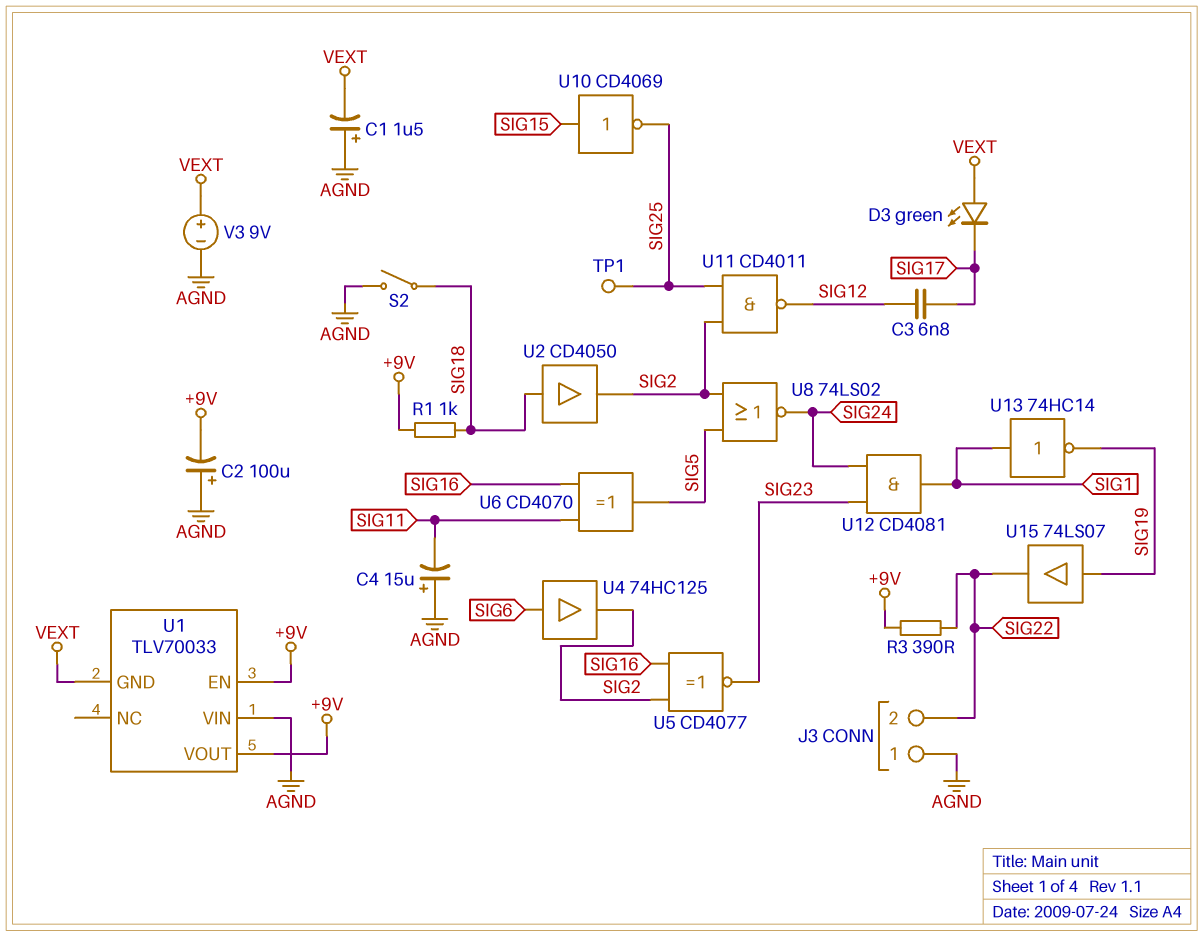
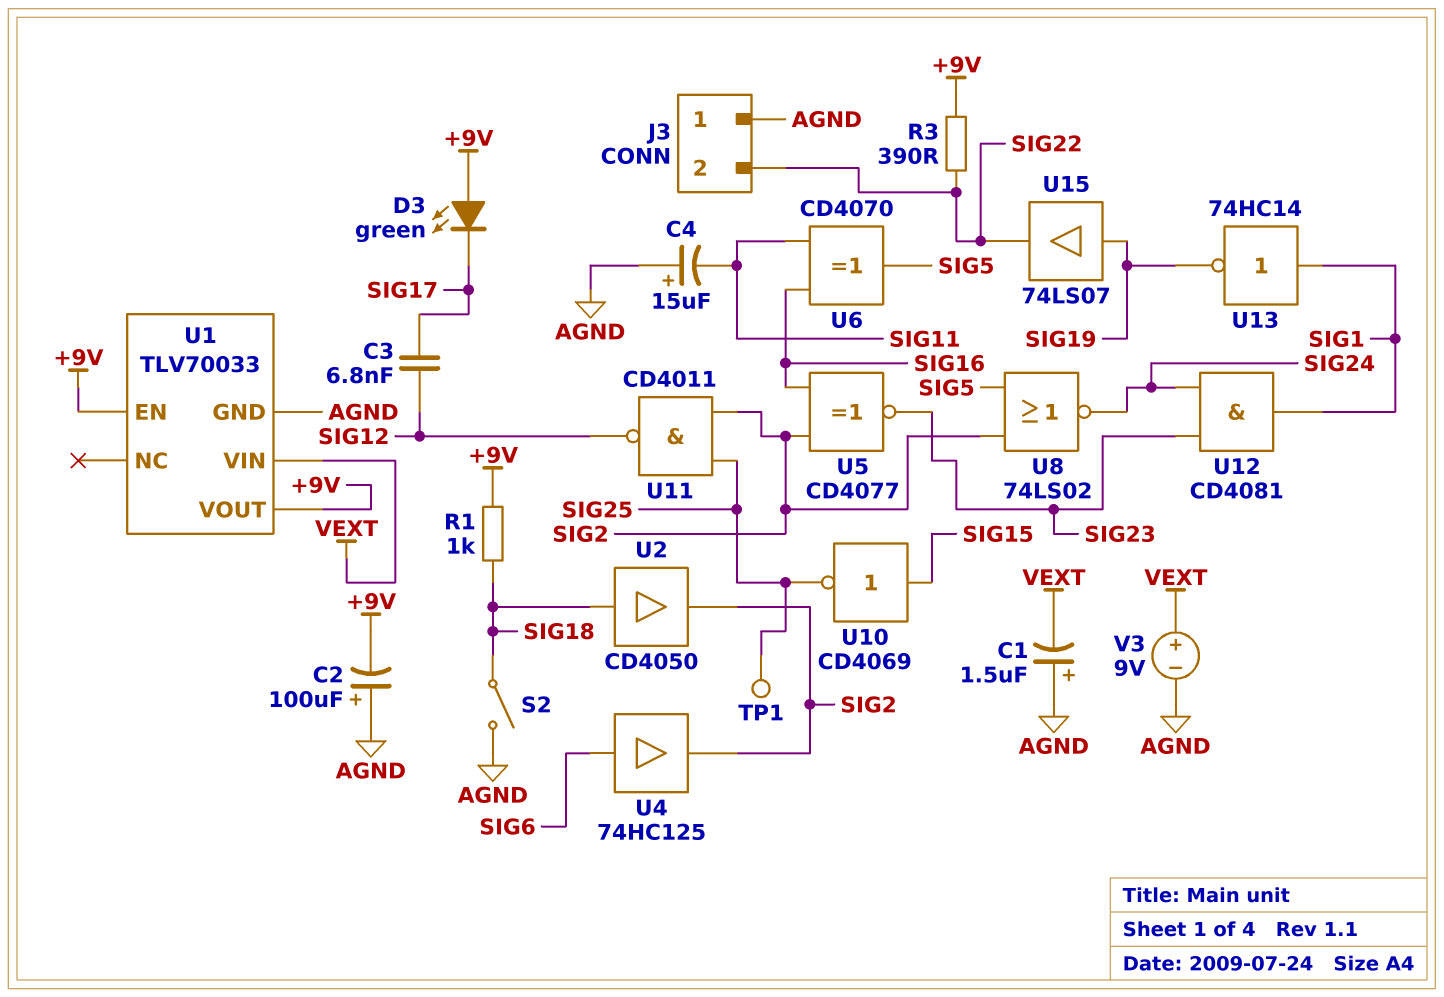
D3: LED green (A VEXT, K SIG17) -> LED green (A +9V, K SIG17)
U1 pin GND: VEXT -> AGND
U1 pin VIN: AGND -> VEXT

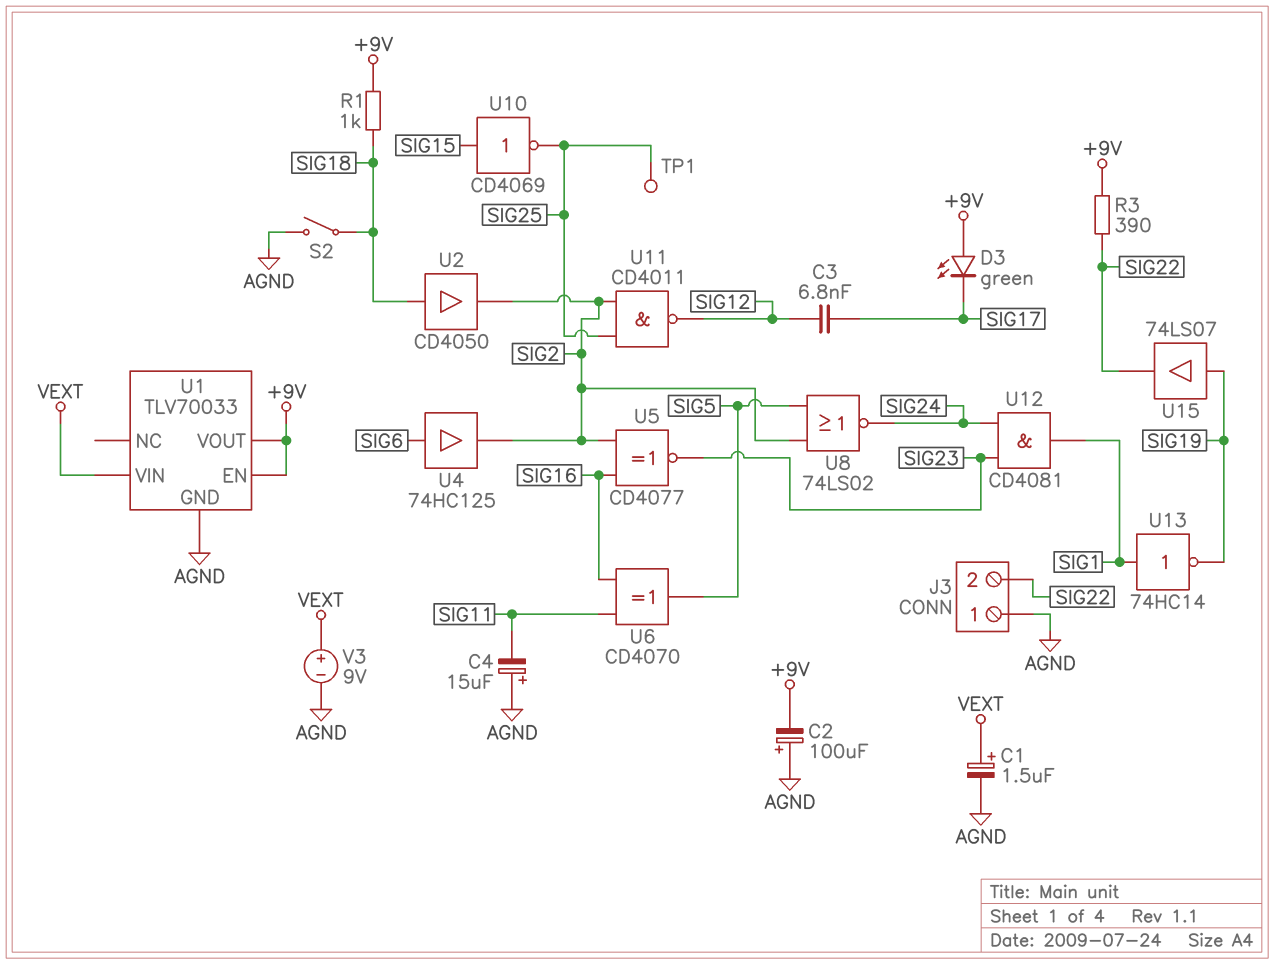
C1: 1.5uF (plus AGND, minus VEXT) -> 1.5uF (plus VEXT, minus AGND)

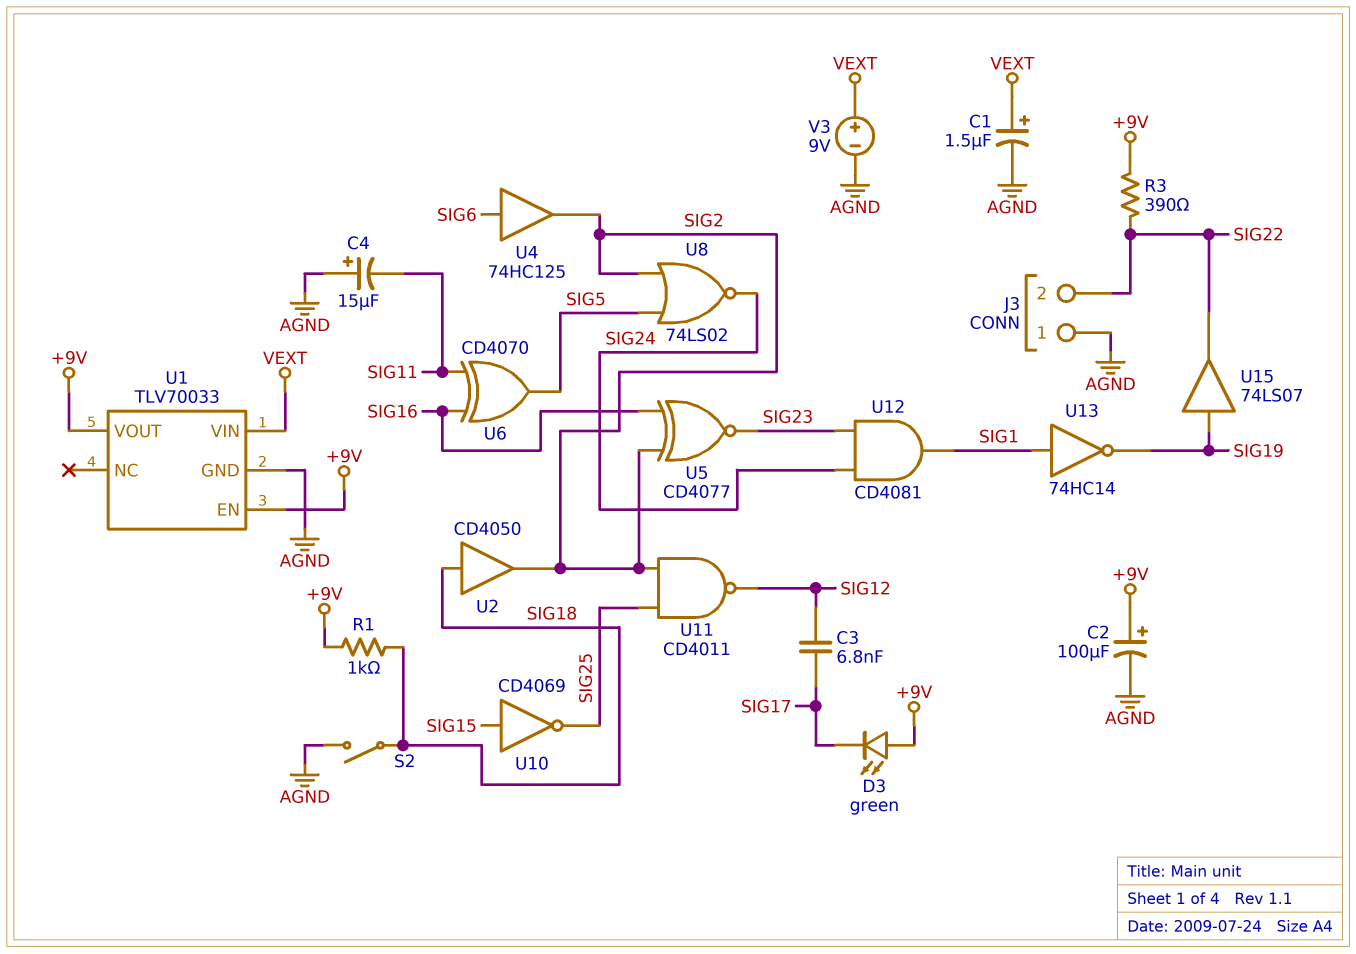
C2: 100uF (plus AGND, minus +9V) -> 100uF (plus +9V, minus AGND)
TP1: test point (SIG25) -> none

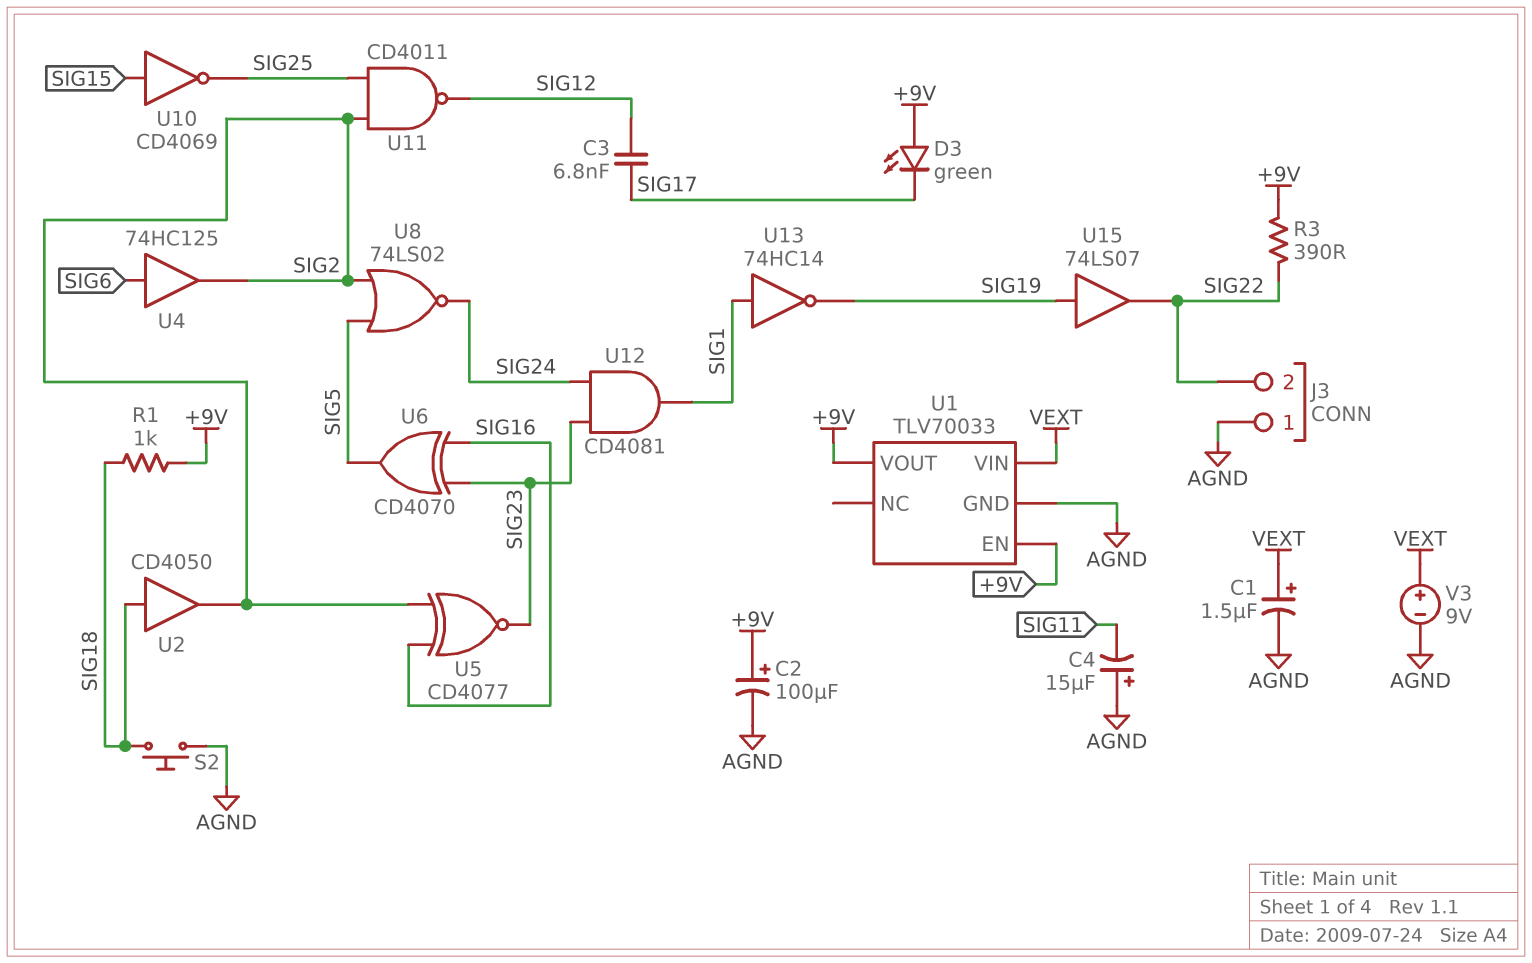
S2: switch (AGND, SIG18) -> button (AGND, SIG18)
U6: XOR CD4070 (in SIG11, in SIG16, out SIG5) -> XOR CD4070 (in SIG16, in SIG23, out SIG5)

